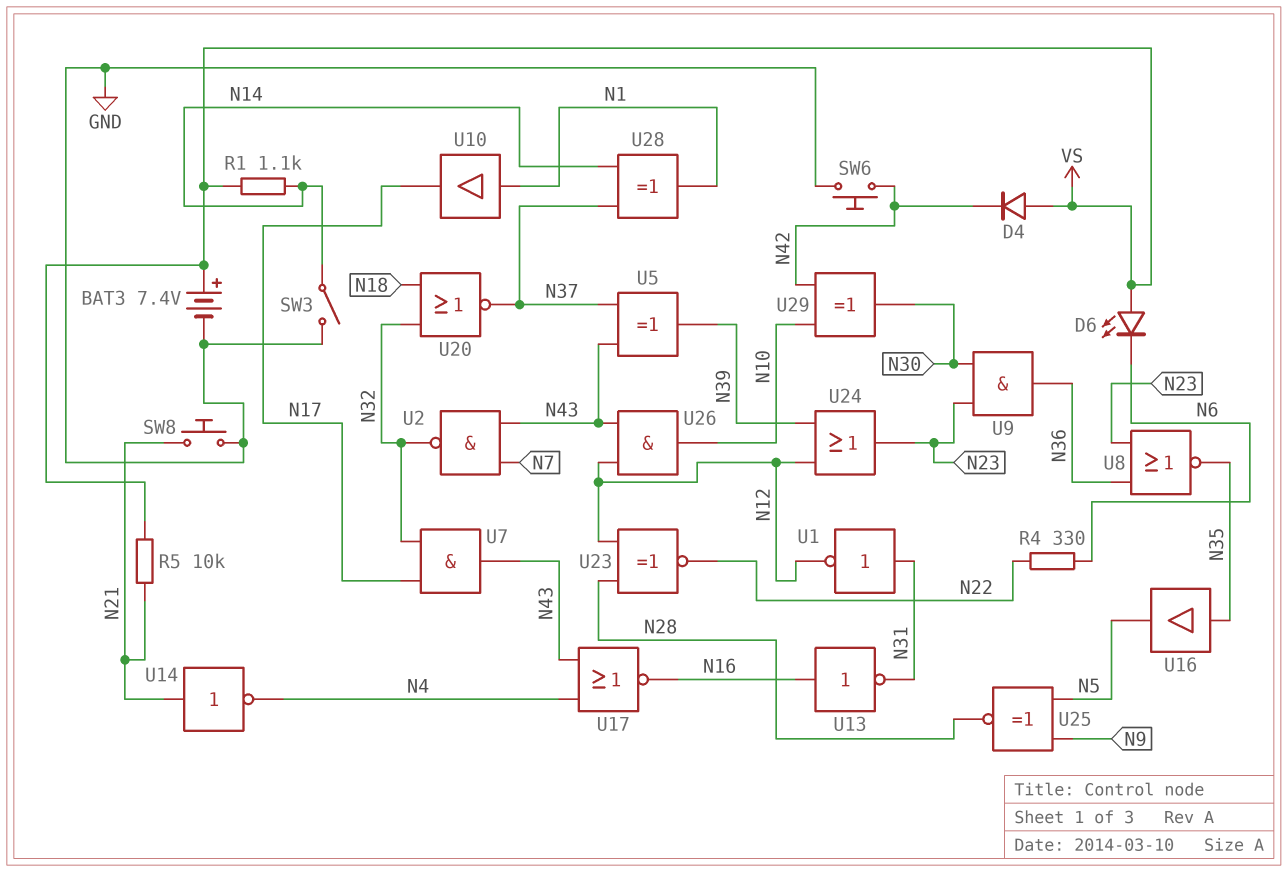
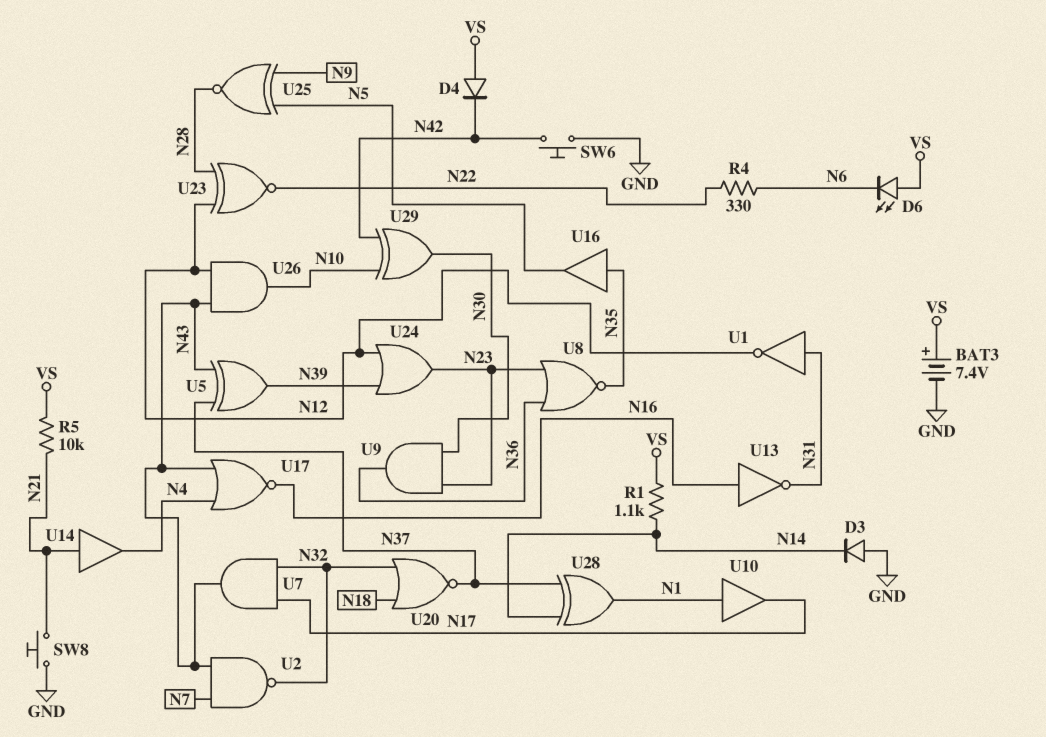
D3: none -> diode (A GND, K N14)
SW3: switch (GND, N14) -> none
U14: NOT (in N21, out N4) -> buffer (in N21, out N4)

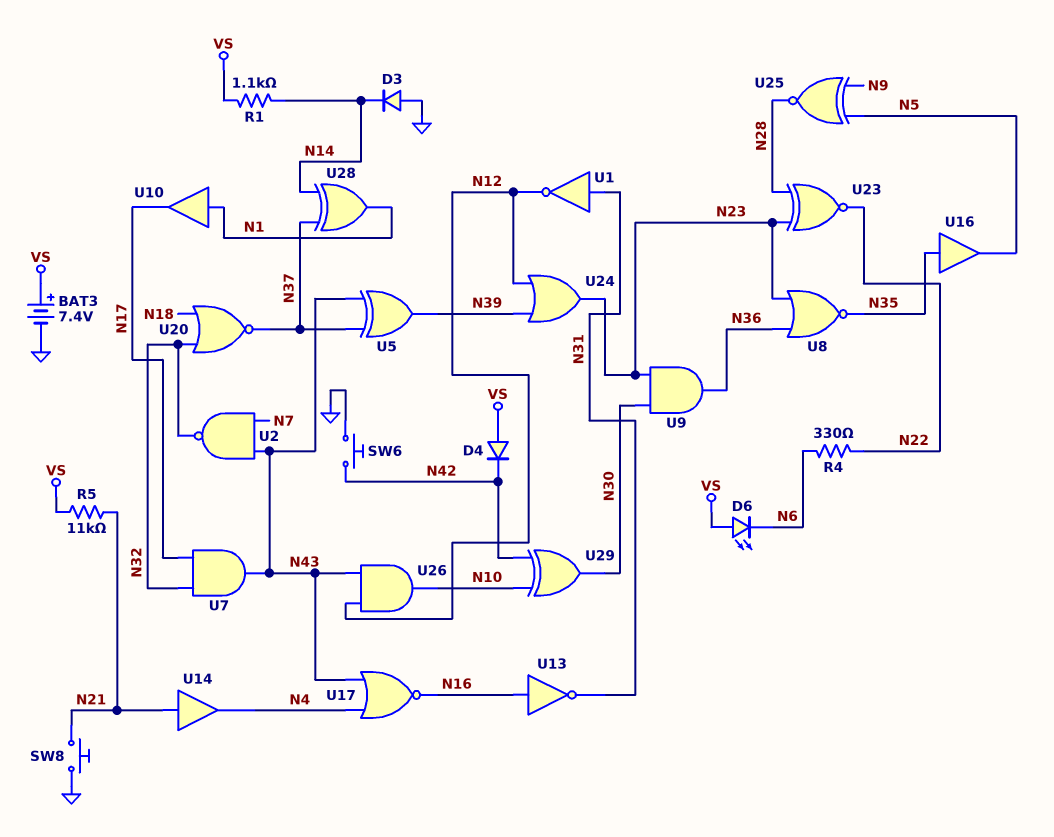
R5: 10k (N21, VS) -> 11k (N21, VS)
U23: XNOR (in N12, in N28, out N22) -> XNOR (in N23, in N28, out N22)

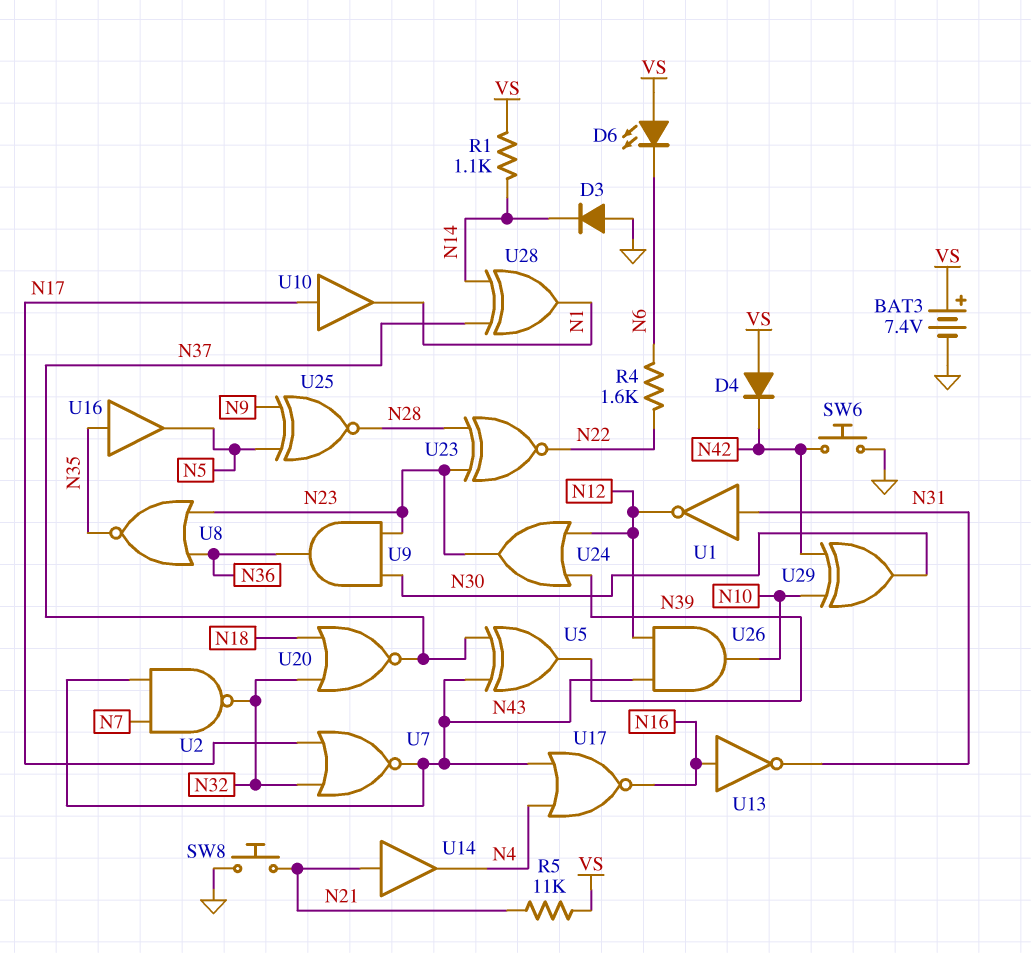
R4: 330 (N6, N22) -> 1.6k (N6, N22)
U7: AND (in N17, in N32, out N43) -> NOR (in N17, in N32, out N43)
U10: buffer (in N1, out N17) -> buffer (in N17, out N1)

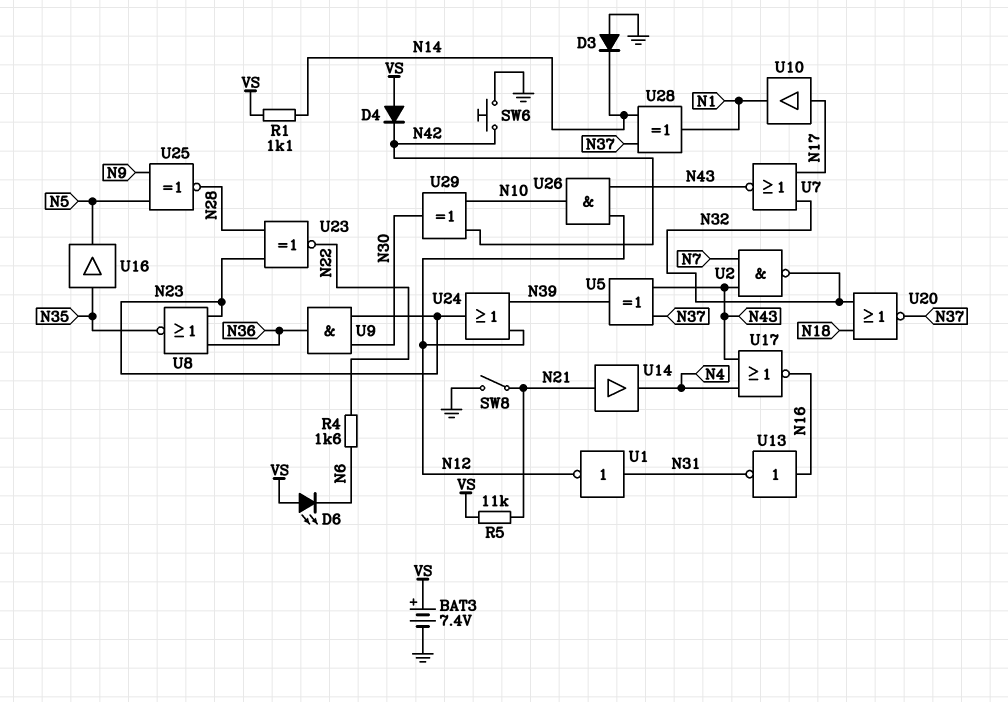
SW8: button (GND, N21) -> switch (GND, N21)

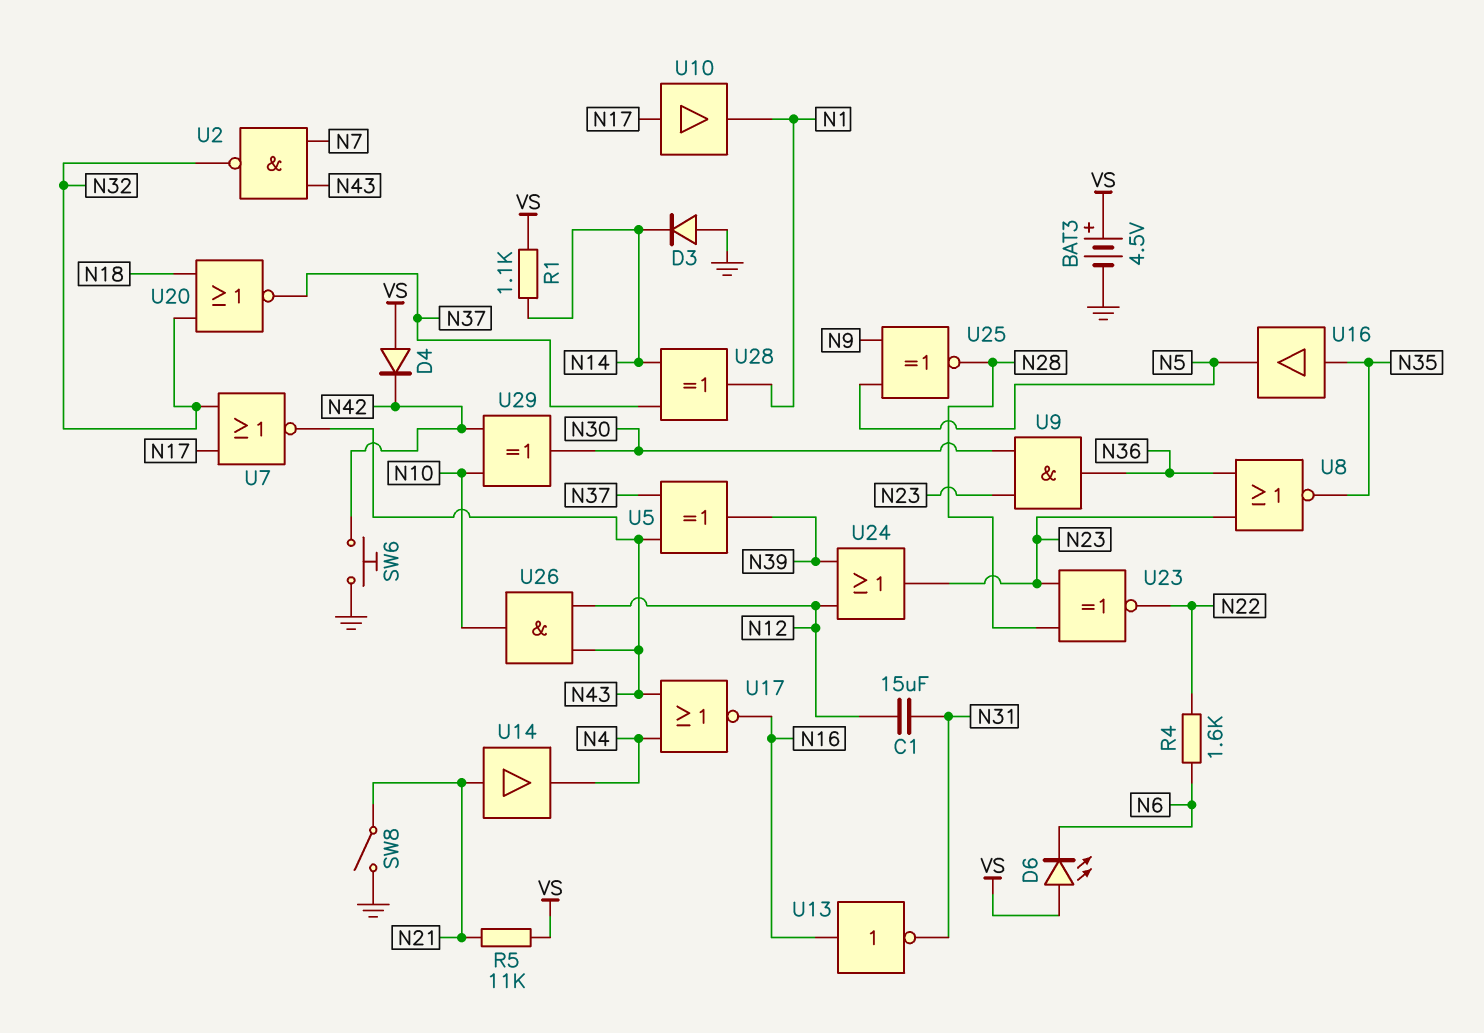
BAT3: 7.4V (plus VS, minus GND) -> 4.5V (plus VS, minus GND)
C1: none -> 15uF (N12, N31)
U1: NOT (in N31, out N12) -> none

